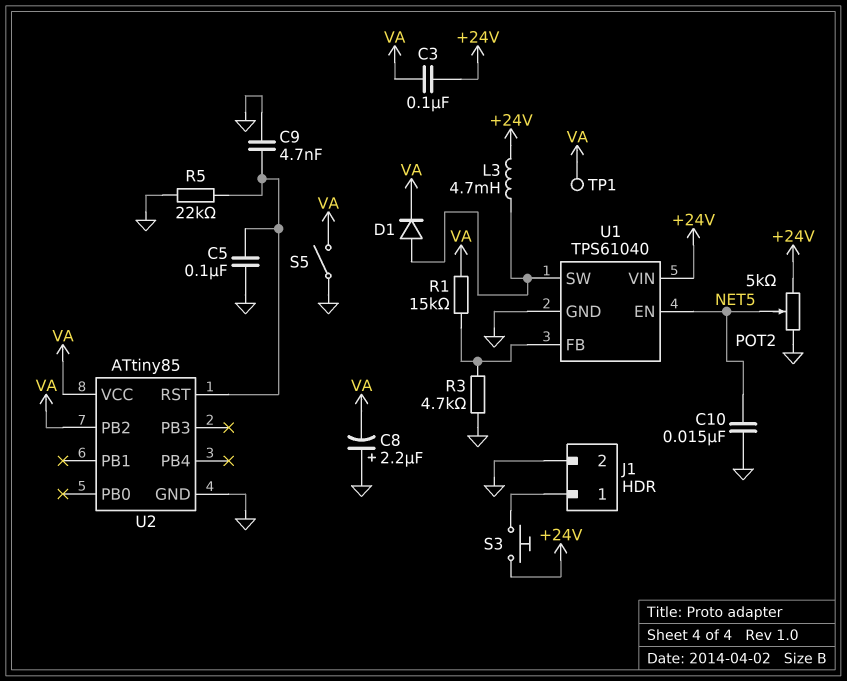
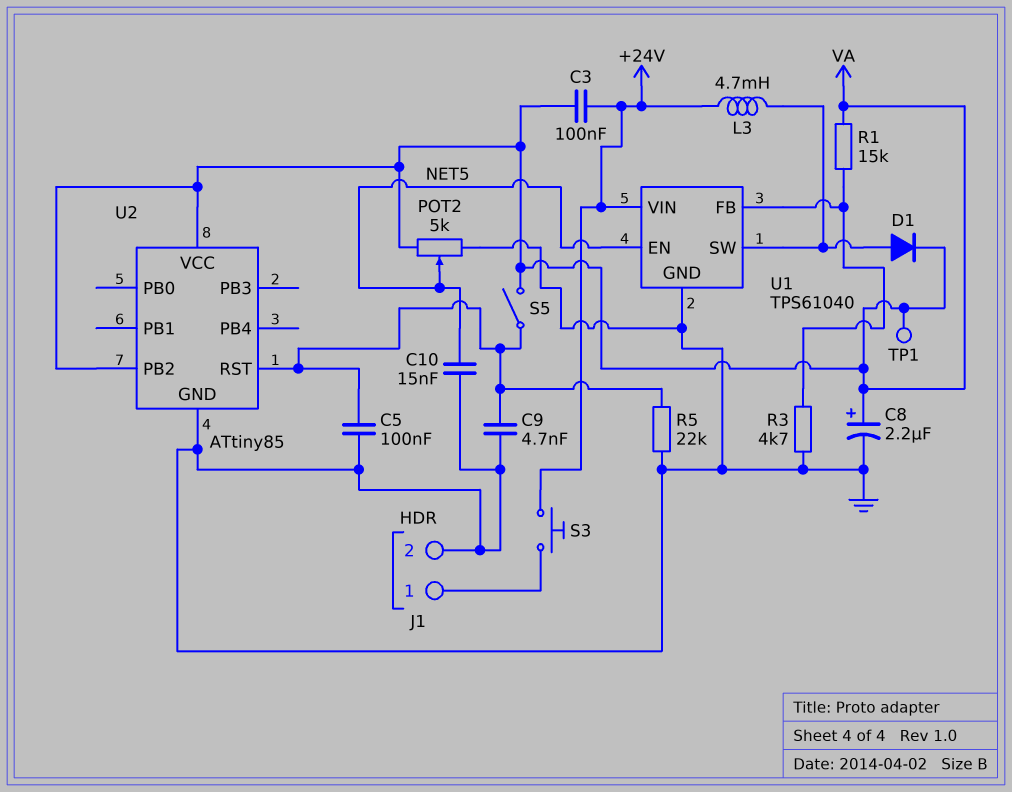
C8: 2.2uF (plus GND, minus VA) -> 2.2uF (plus VA, minus GND)
POT2: 5k (+24V, GND, wiper NET5) -> 5k (GND, VA, wiper NET5)
S5: switch (GND, VA) -> switch (U2/RST, VA)

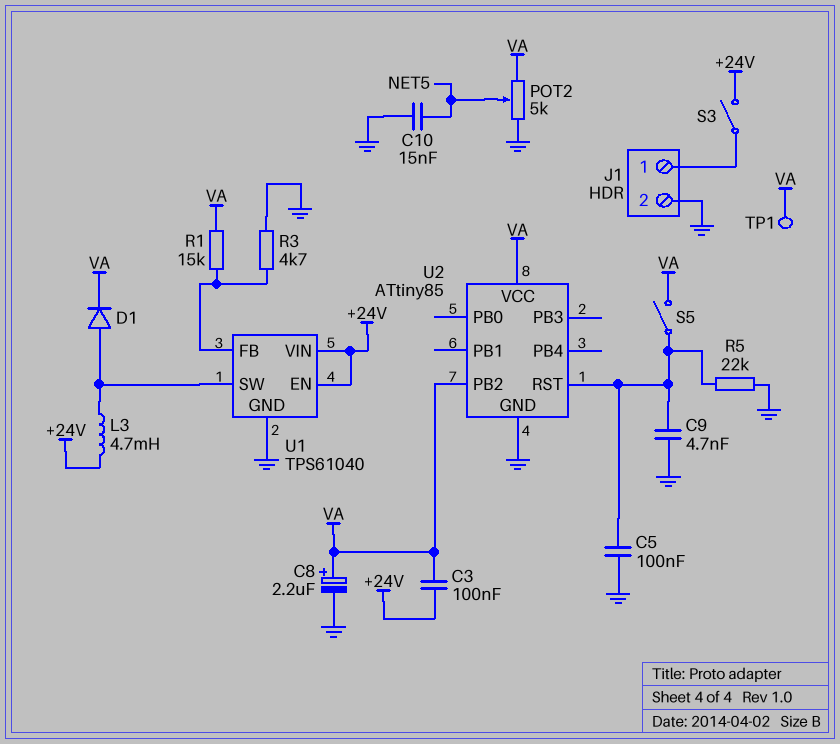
S3: button (+24V, J1/1) -> switch (+24V, J1/1)
U1 pin EN: NET5 -> +24V

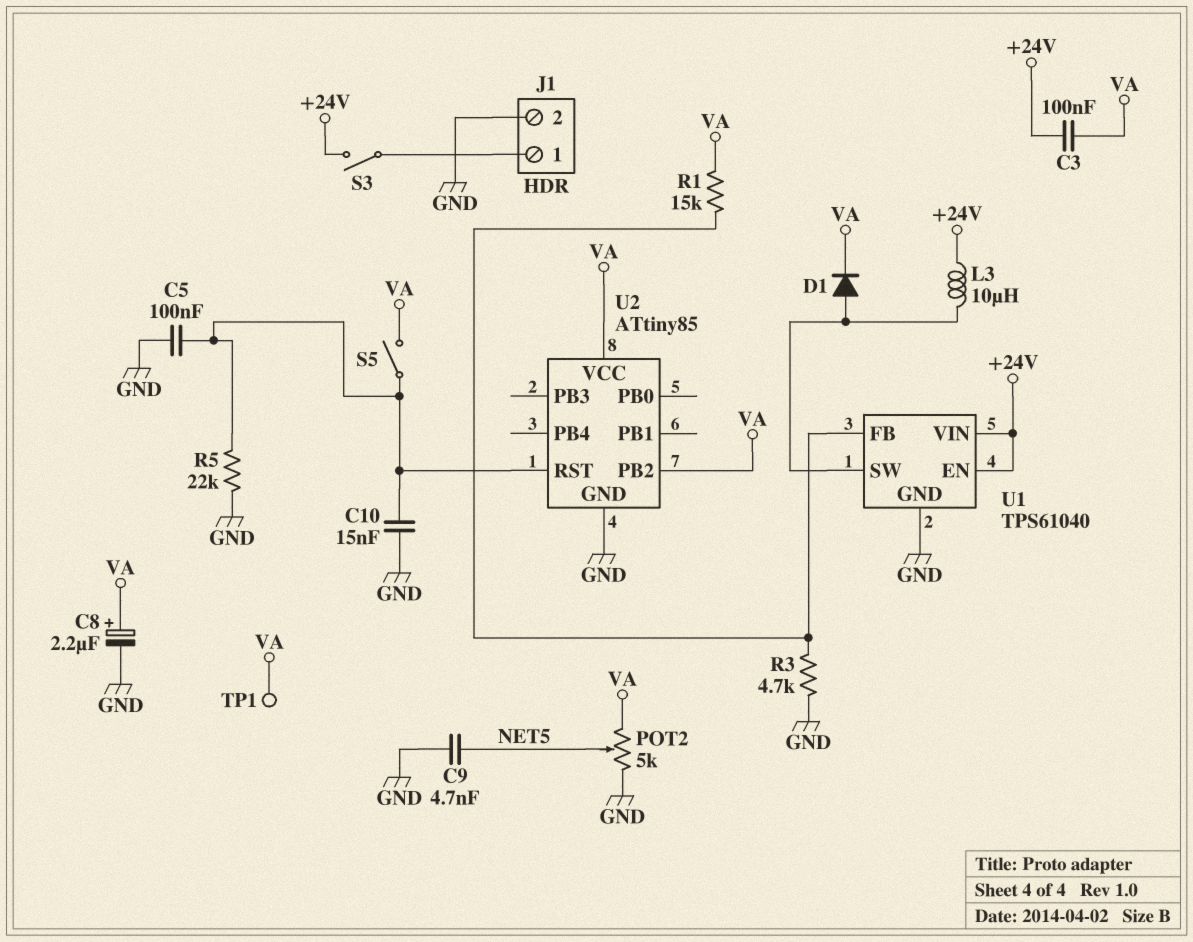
C9: 4.7nF (GND, U2/RST) -> 4.7nF (GND, NET5)
C10: 15nF (GND, NET5) -> 15nF (GND, U2/RST)
L3: 4.7mH (+24V, U1/SW) -> 10uH (+24V, U1/SW)

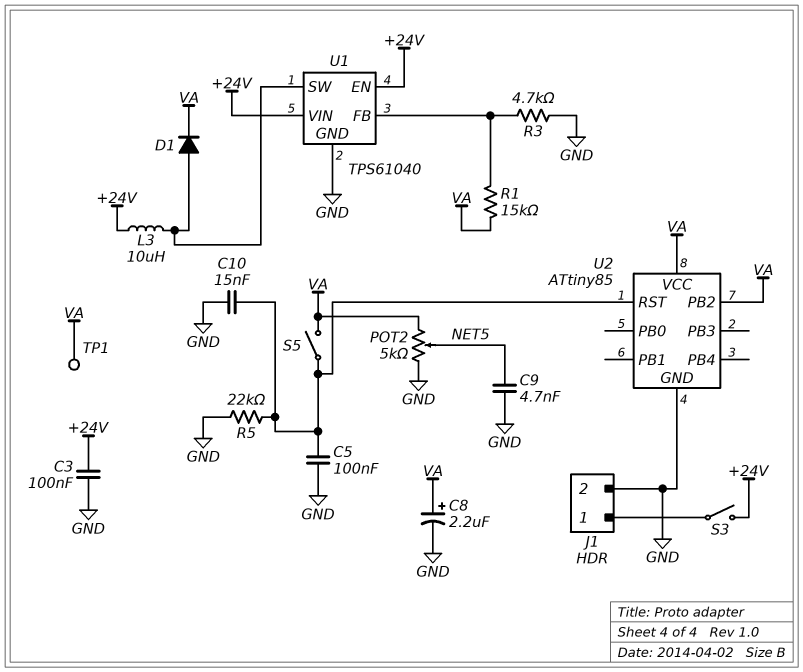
C3: 100nF (+24V, VA) -> 100nF (+24V, GND)

